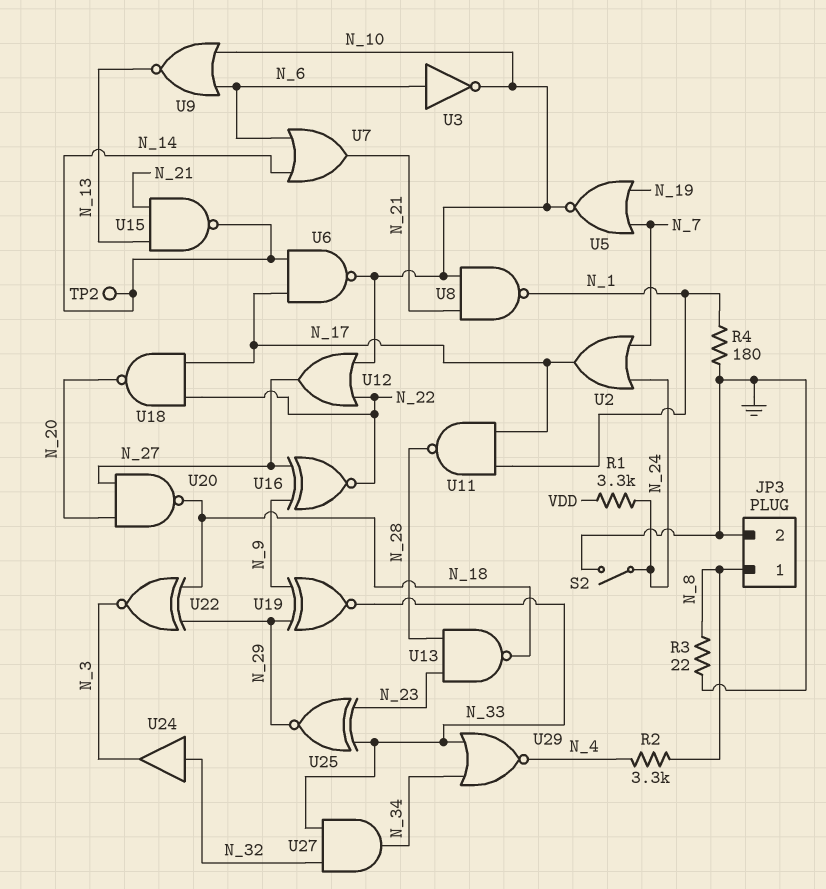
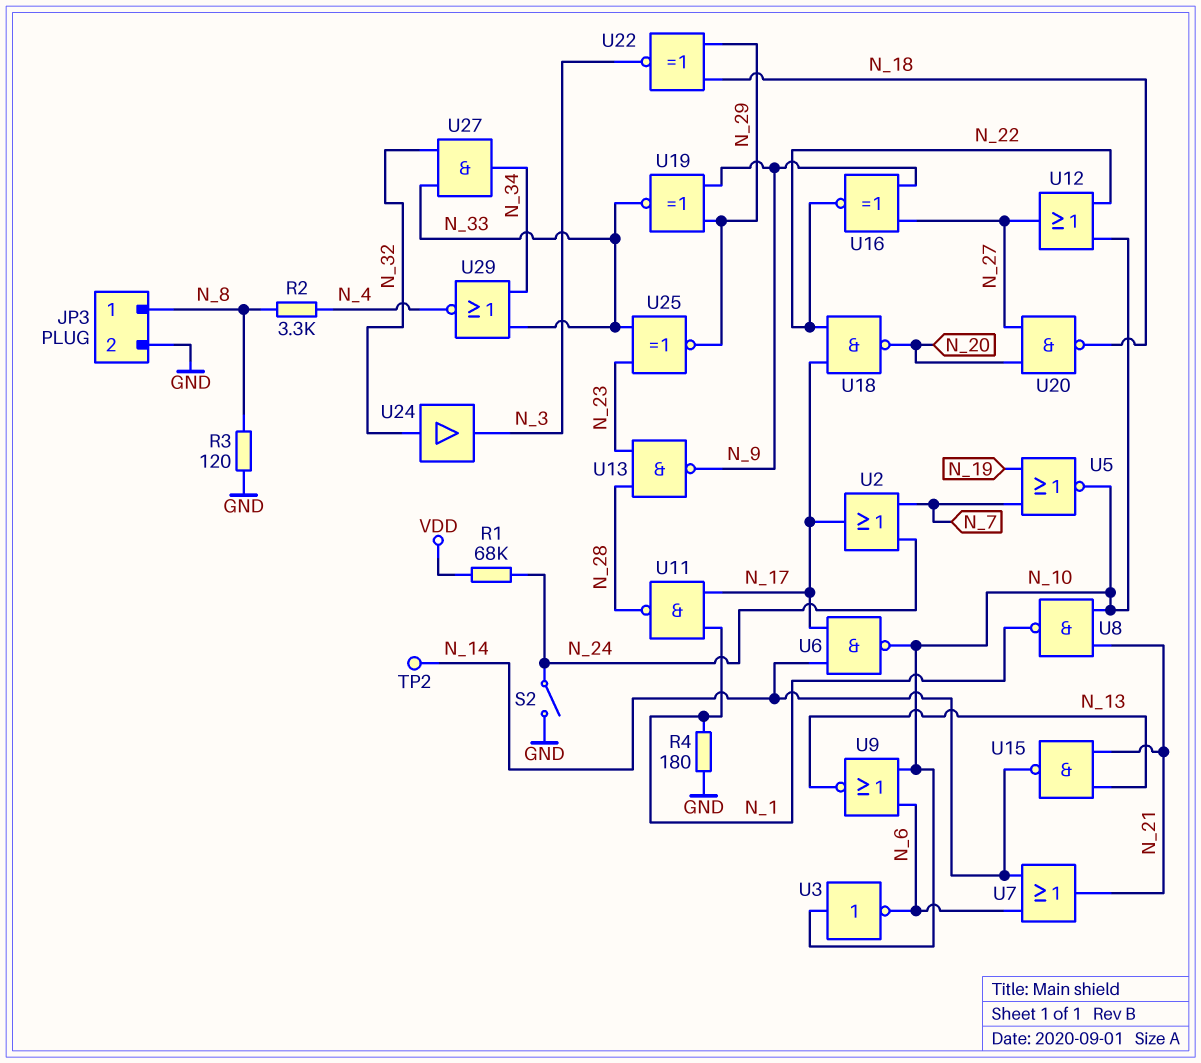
R1: 3.3k (N_24, VDD) -> 68k (N_24, VDD)
R3: 22 (GND, N_8) -> 120 (GND, N_8)
U3: NOT (in N_6, out N_10) -> NOT (in N_10, out N_6)
U13: NAND (in N_23, in N_28, out N_18) -> NAND (in N_23, in N_28, out N_9)

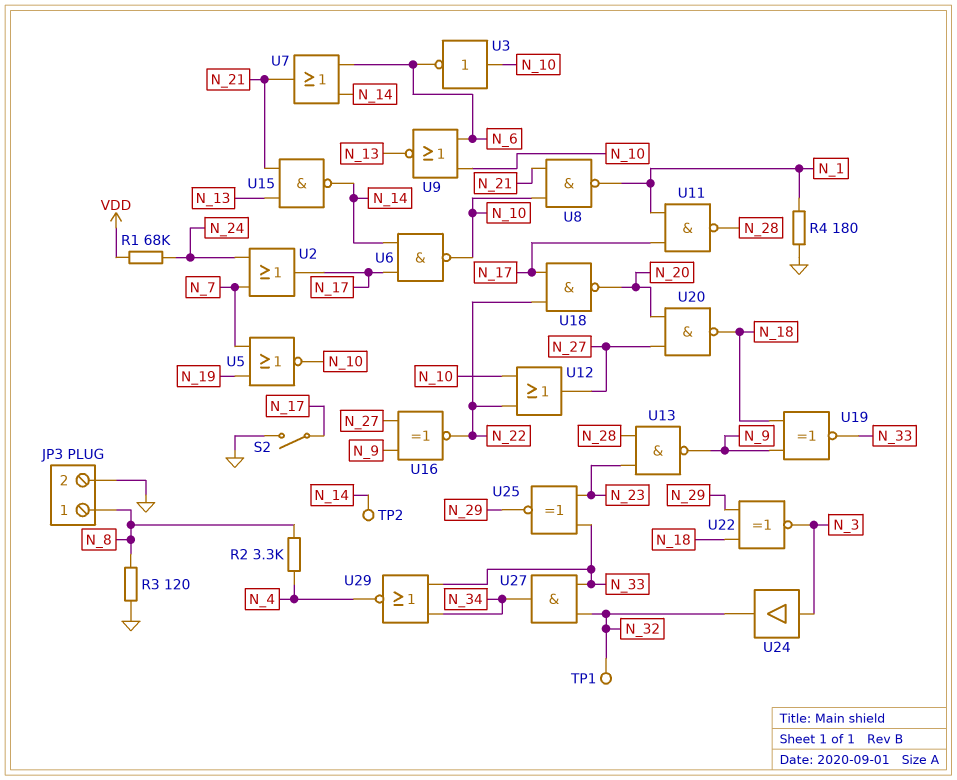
S2: switch (GND, N_24) -> switch (GND, N_17)
TP1: none -> test point (N_32)
U19: XNOR (in N_9, in N_29, out N_33) -> XNOR (in N_9, in N_18, out N_33)
U24: buffer (in N_32, out N_3) -> buffer (in N_3, out N_32)

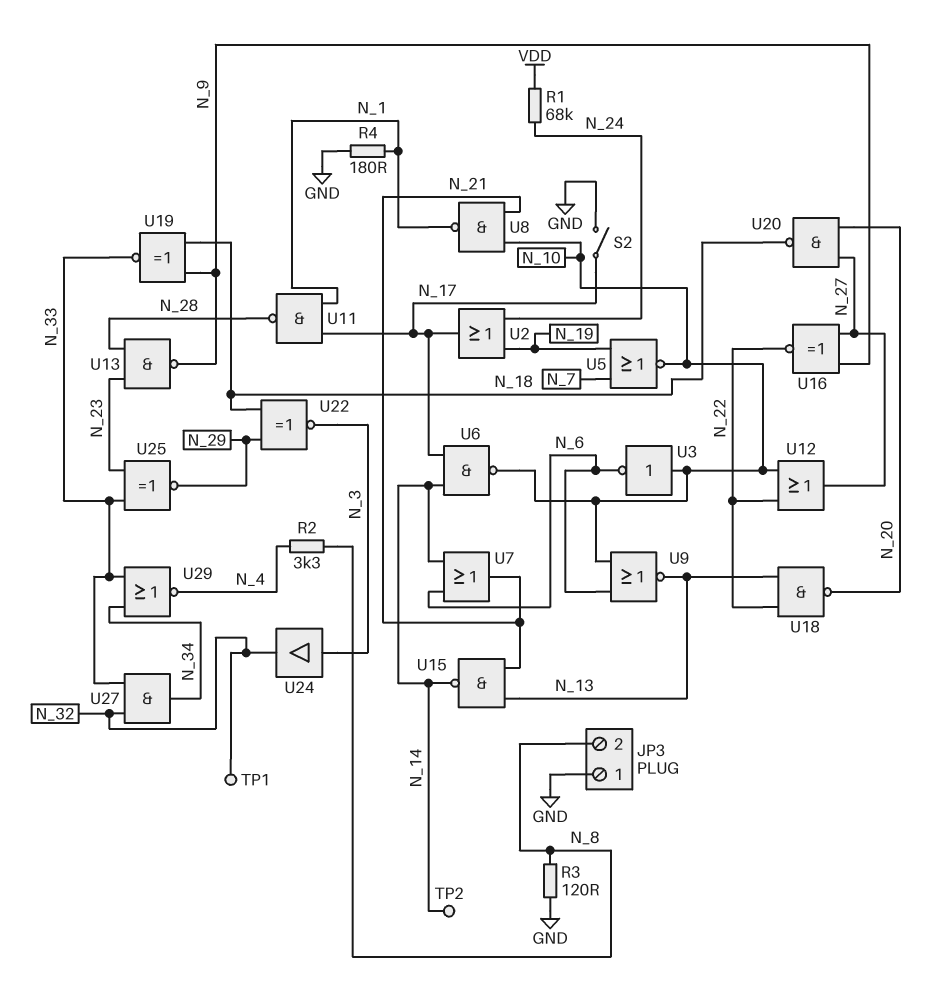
JP3 pin 1: N_8 -> GND
JP3 pin 2: GND -> N_8
U2: OR (in N_7, in N_24, out N_17) -> OR (in N_19, in N_24, out N_17)
U18: NAND (in N_17, in N_22, out N_20) -> NAND (in N_13, in N_22, out N_20)

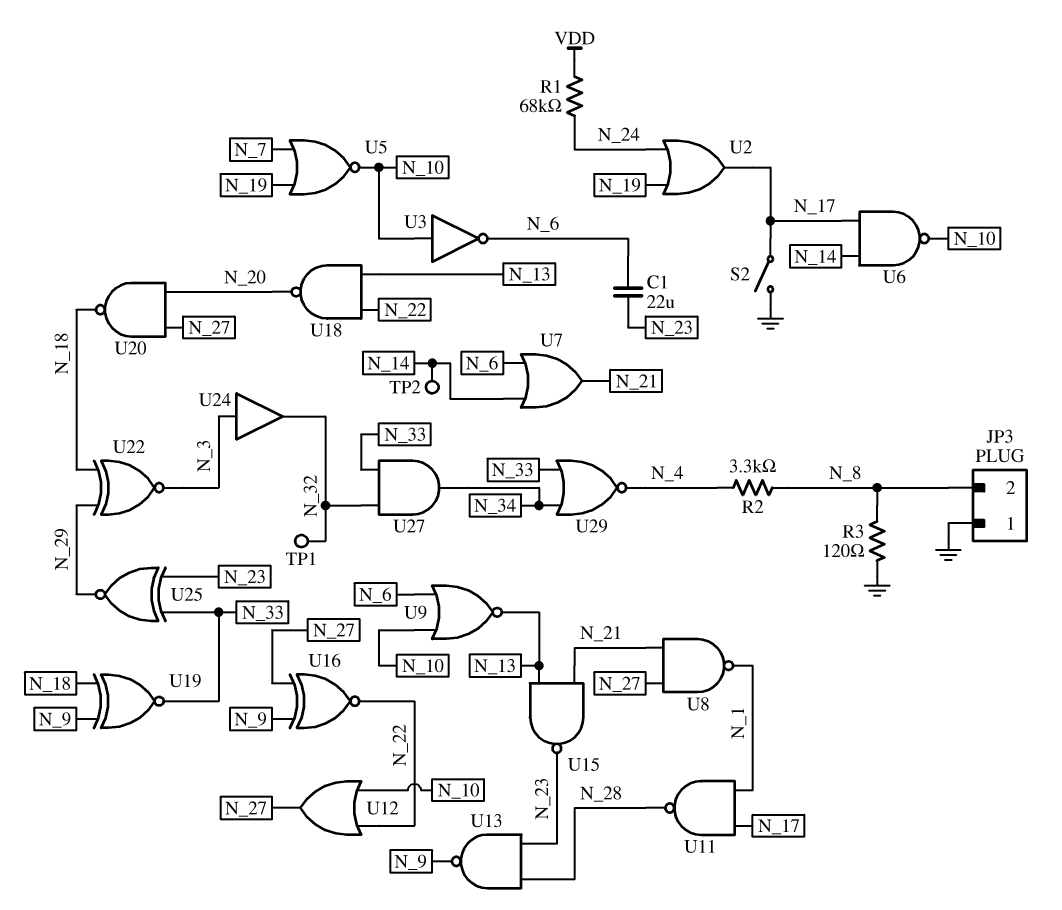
C1: none -> 22uF (N_6, N_23)
R4: 180 (GND, N_1) -> none
U8: NAND (in N_10, in N_21, out N_1) -> NAND (in N_21, in N_27, out N_1)
U15: NAND (in N_13, in N_21, out N_14) -> NAND (in N_13, in N_21, out N_23)

